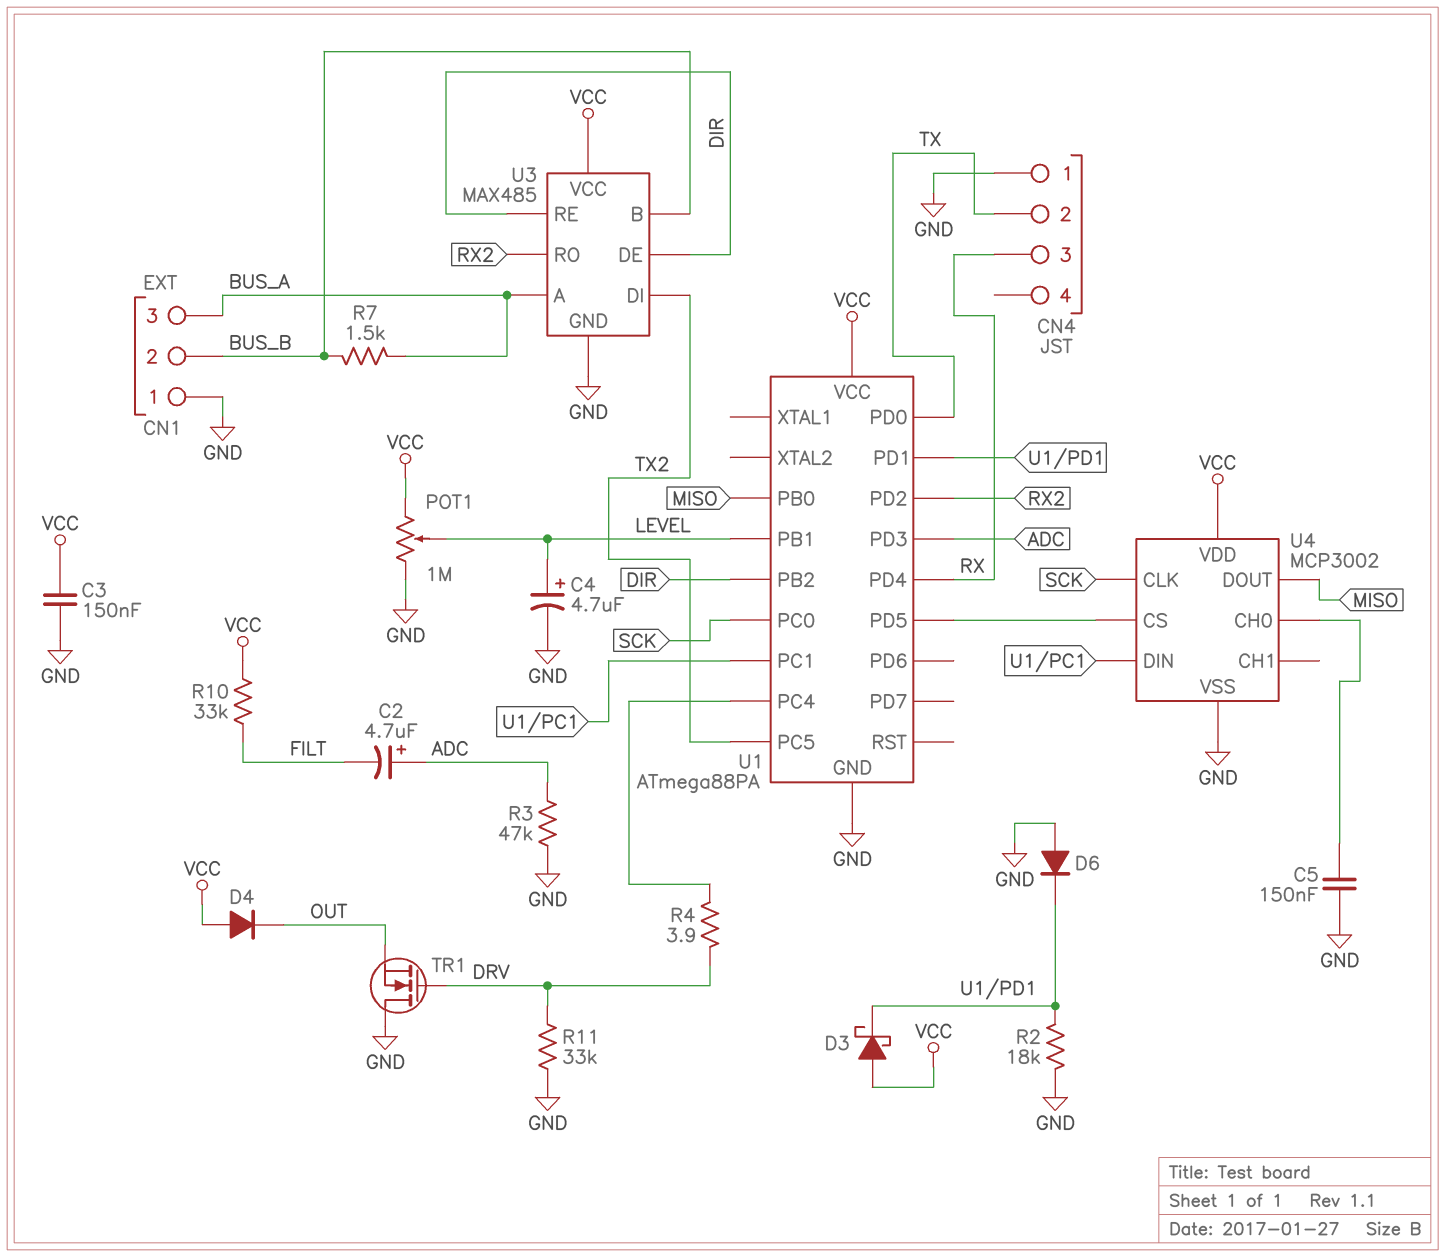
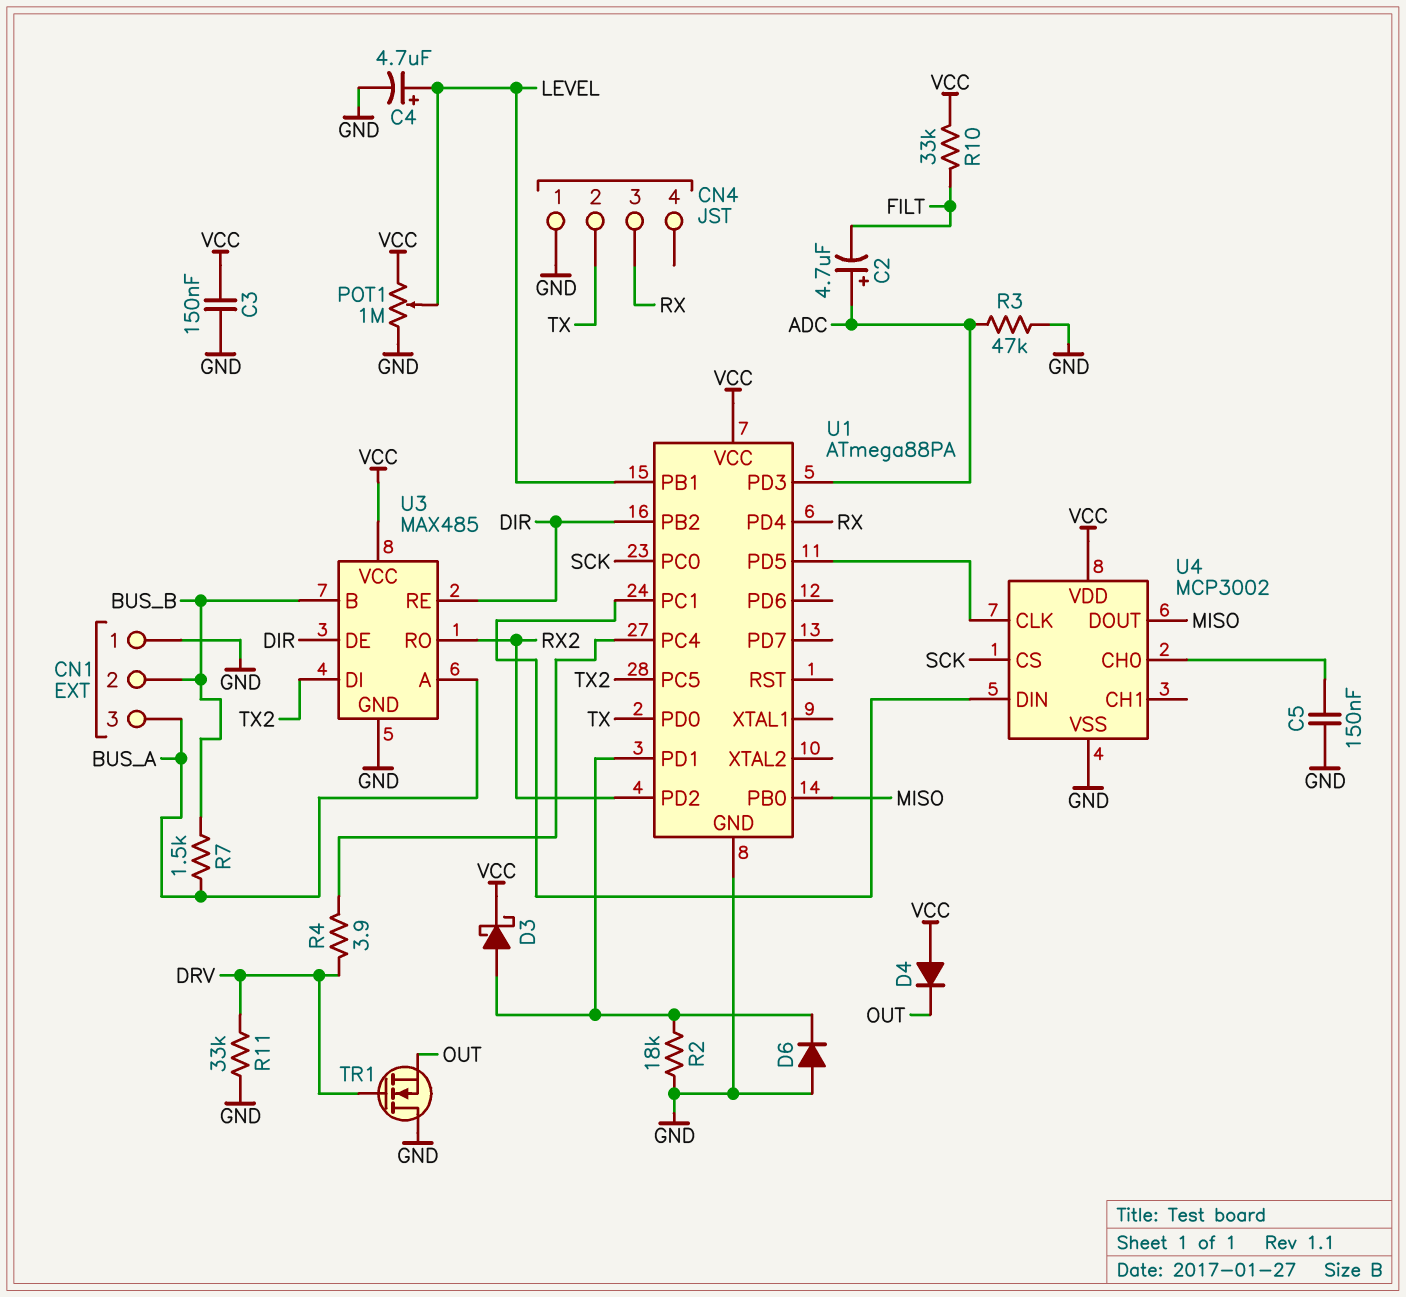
D3: schottky (A VCC, K U1/PD1) -> schottky (A U1/PD1, K VCC)
U4 pin CLK: SCK -> U1/PD5
U4 pin CS: U1/PD5 -> SCK

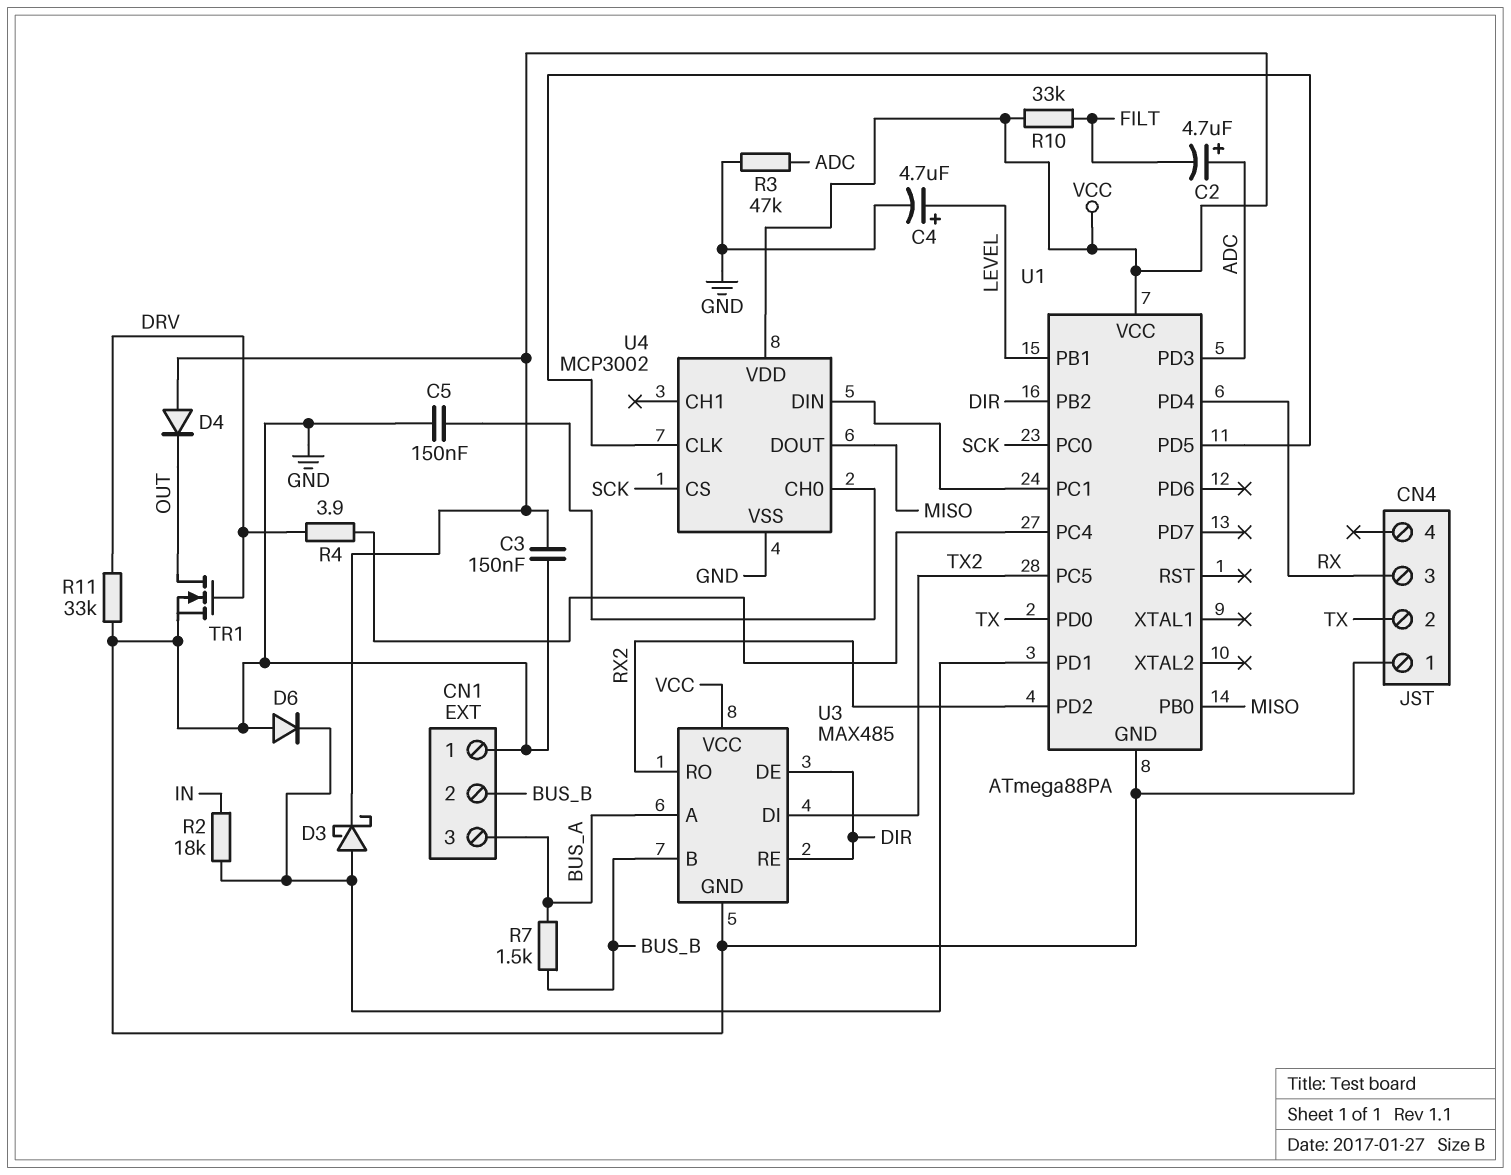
POT1: 1M (GND, VCC, wiper LEVEL) -> none
R2: 18k (GND, U1/PD1) -> 18k (IN, U1/PD1)
TR1: NMOS (G DRV, D GND, S OUT) -> NMOS (G DRV, D OUT, S GND)

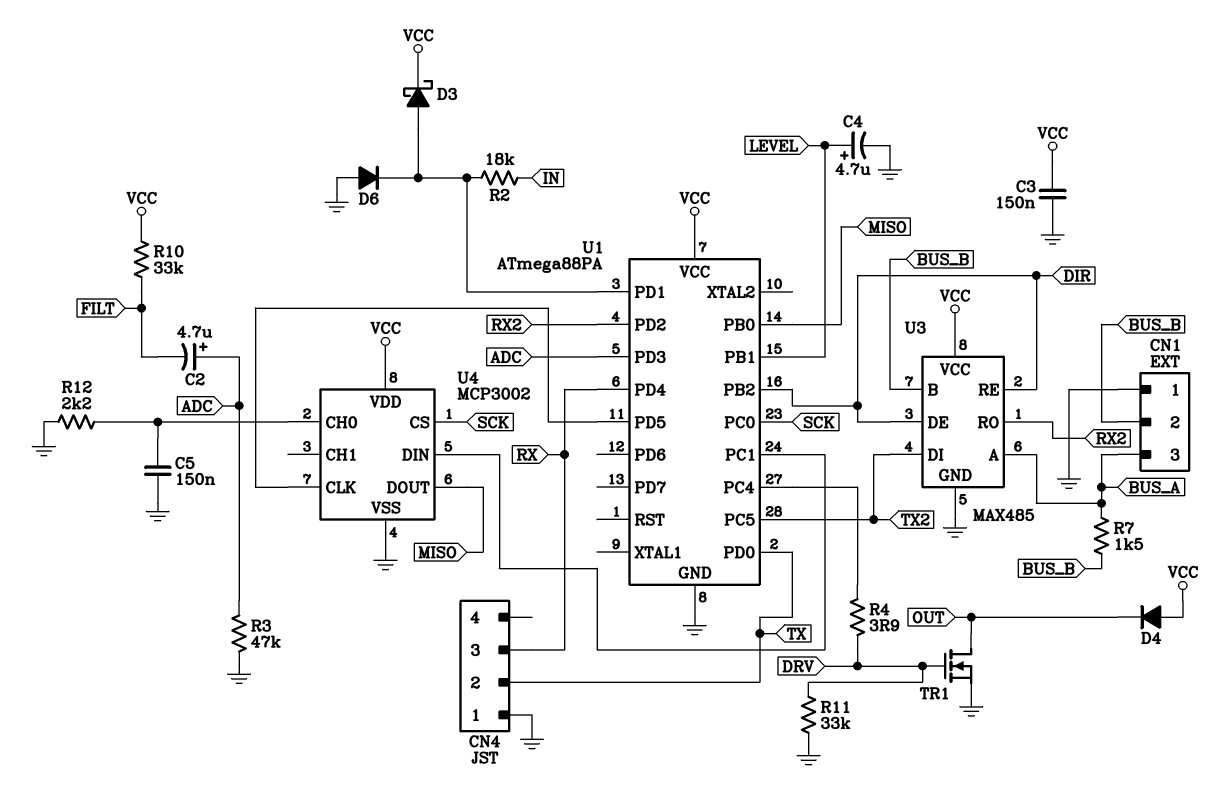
R12: none -> 2.2k (GND, U4/CH0)

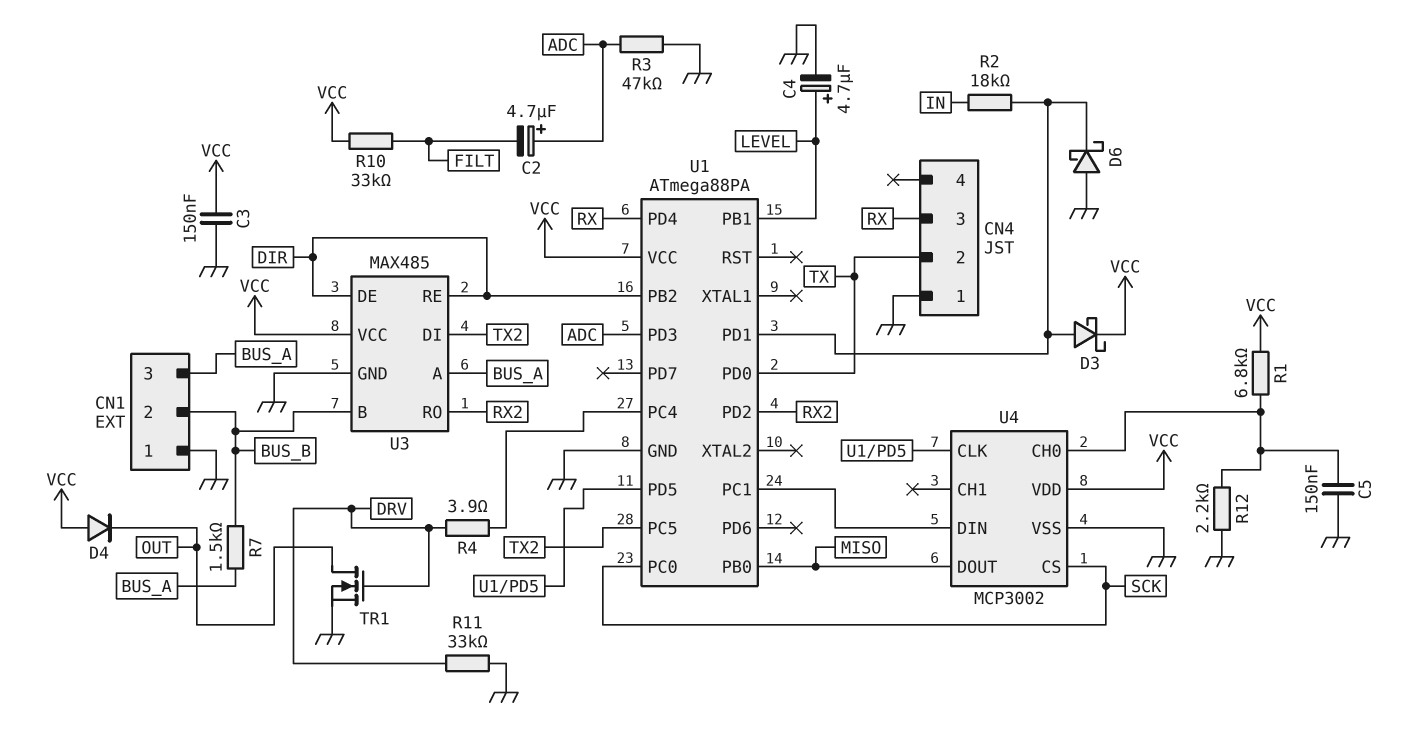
D6: diode (A GND, K U1/PD1) -> schottky (A GND, K U1/PD1)
R1: none -> 6.8k (U4/CH0, VCC)

